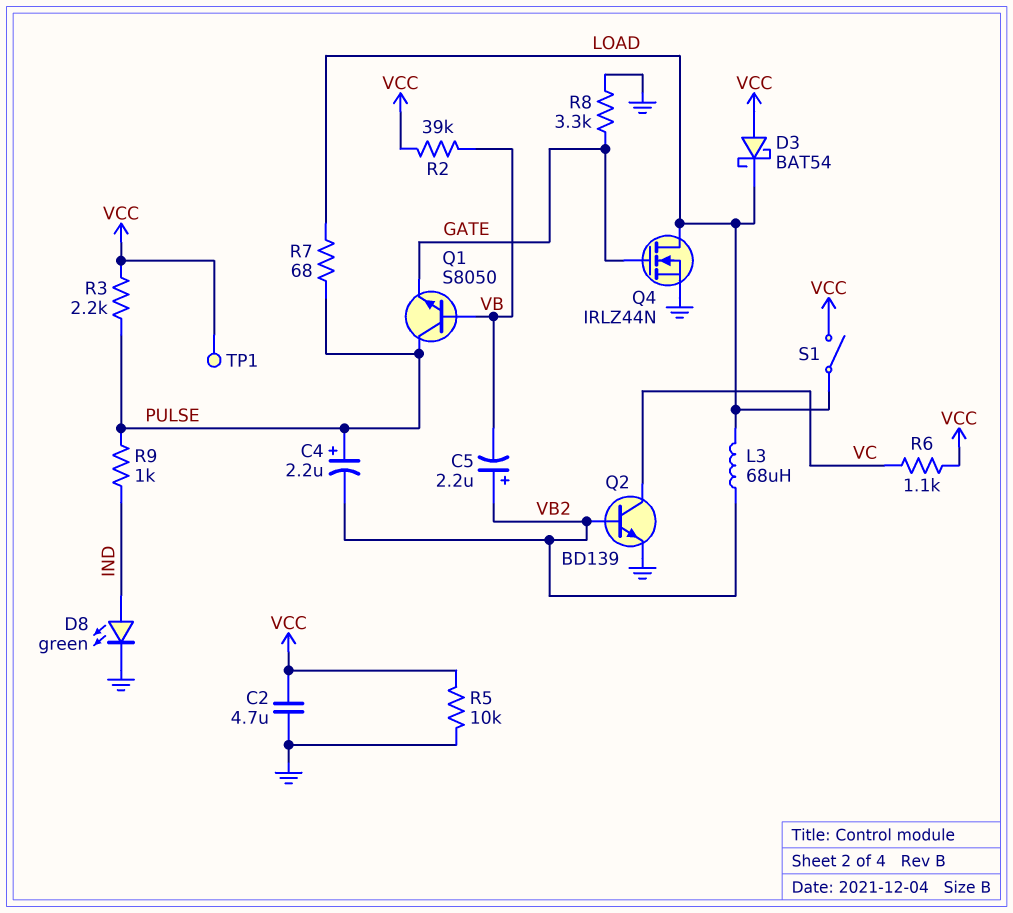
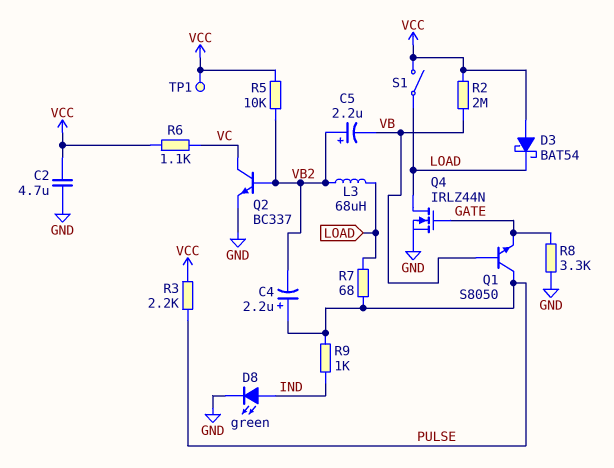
Q2: NPN BD139 (B VB2, C VC, E GND) -> NPN BC337 (B VB2, C VC, E GND)
R2: 39k (VB, VCC) -> 2M (VB, VCC)
R5: 10k (GND, VCC) -> 10k (VB2, VCC)

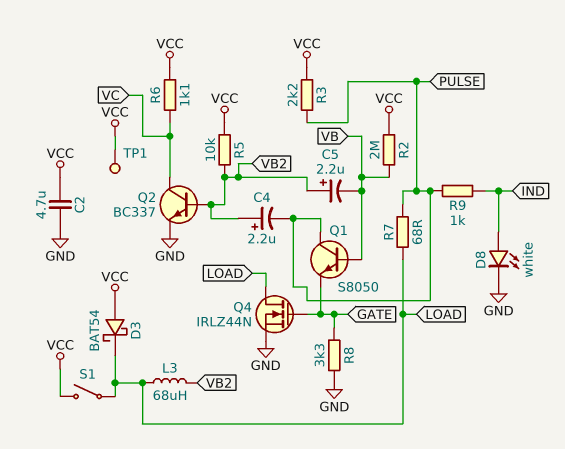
C4: 2.2uF (plus PULSE, minus VB2) -> 2.2uF (plus VB2, minus PULSE)
D8: LED green (A IND, K GND) -> LED white (A IND, K GND)

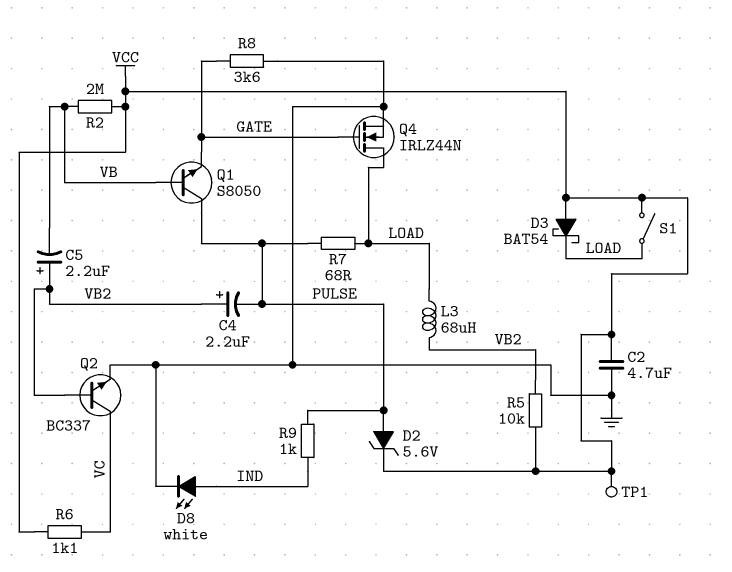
D2: none -> zener 5.6V (A PULSE, K VCC)
R3: 2.2k (PULSE, VCC) -> none
R8: 3.3k (GATE, GND) -> 3.6k (GATE, GND)

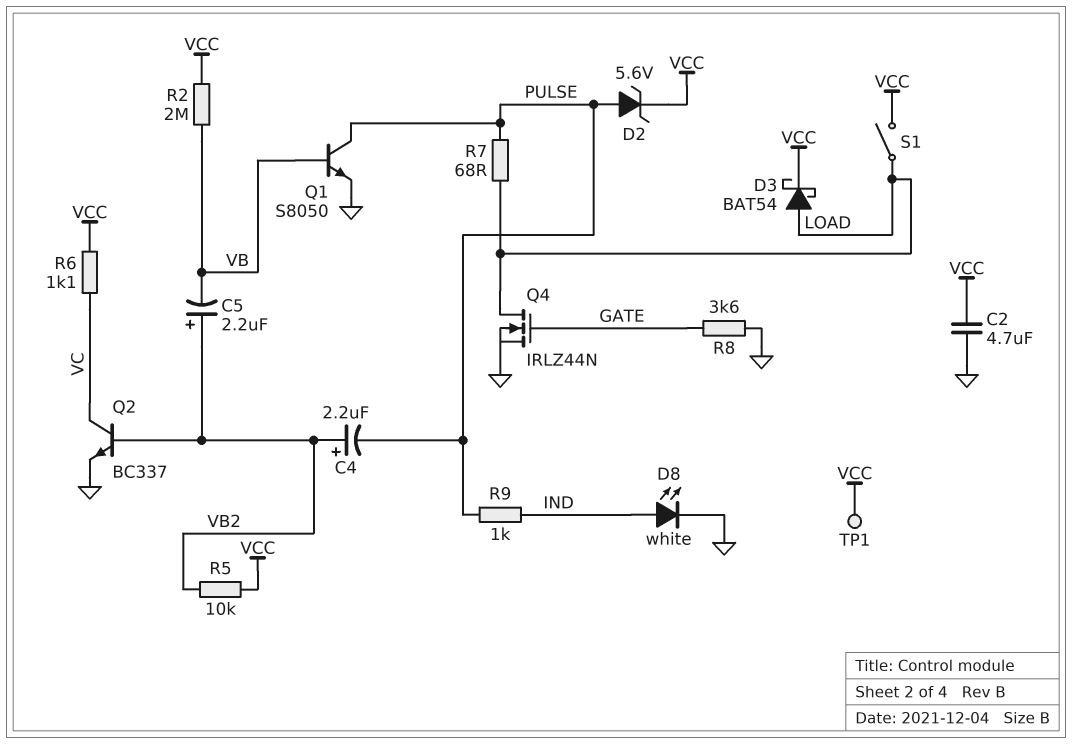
D3: schottky BAT54 (A VCC, K LOAD) -> schottky BAT54 (A LOAD, K VCC)
L3: 68uH (LOAD, VB2) -> none
Q1: NPN S8050 (B VB, C PULSE, E GATE) -> NPN S8050 (B VB, C PULSE, E GND)

